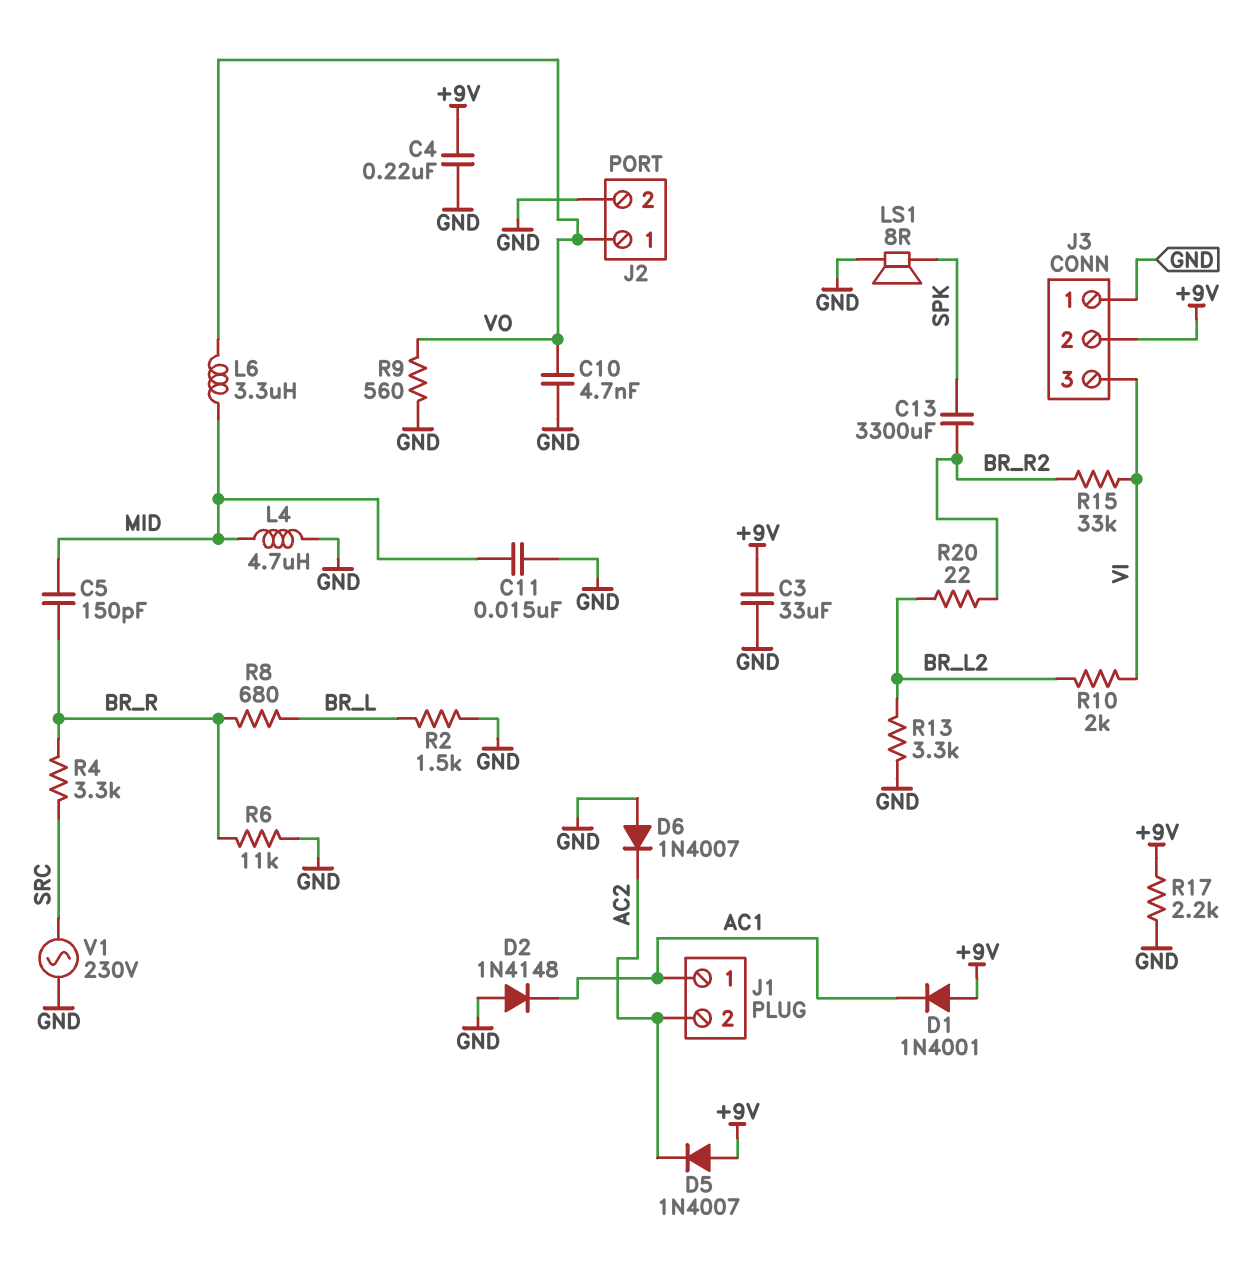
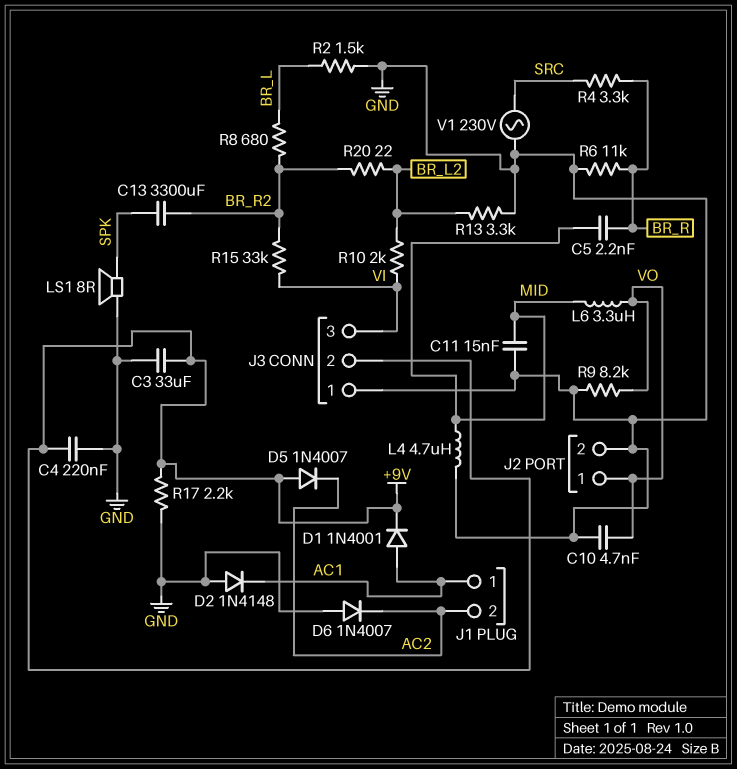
C5: 150pF (BR_R, MID) -> 2.2nF (BR_R, MID)
D1: diode 1N4001 (A +9V, K AC1) -> diode 1N4001 (A AC1, K +9V)
R8: 680 (BR_L, BR_R) -> 680 (BR_L, BR_R2)
R9: 560 (GND, VO) -> 8.2k (GND, VO)

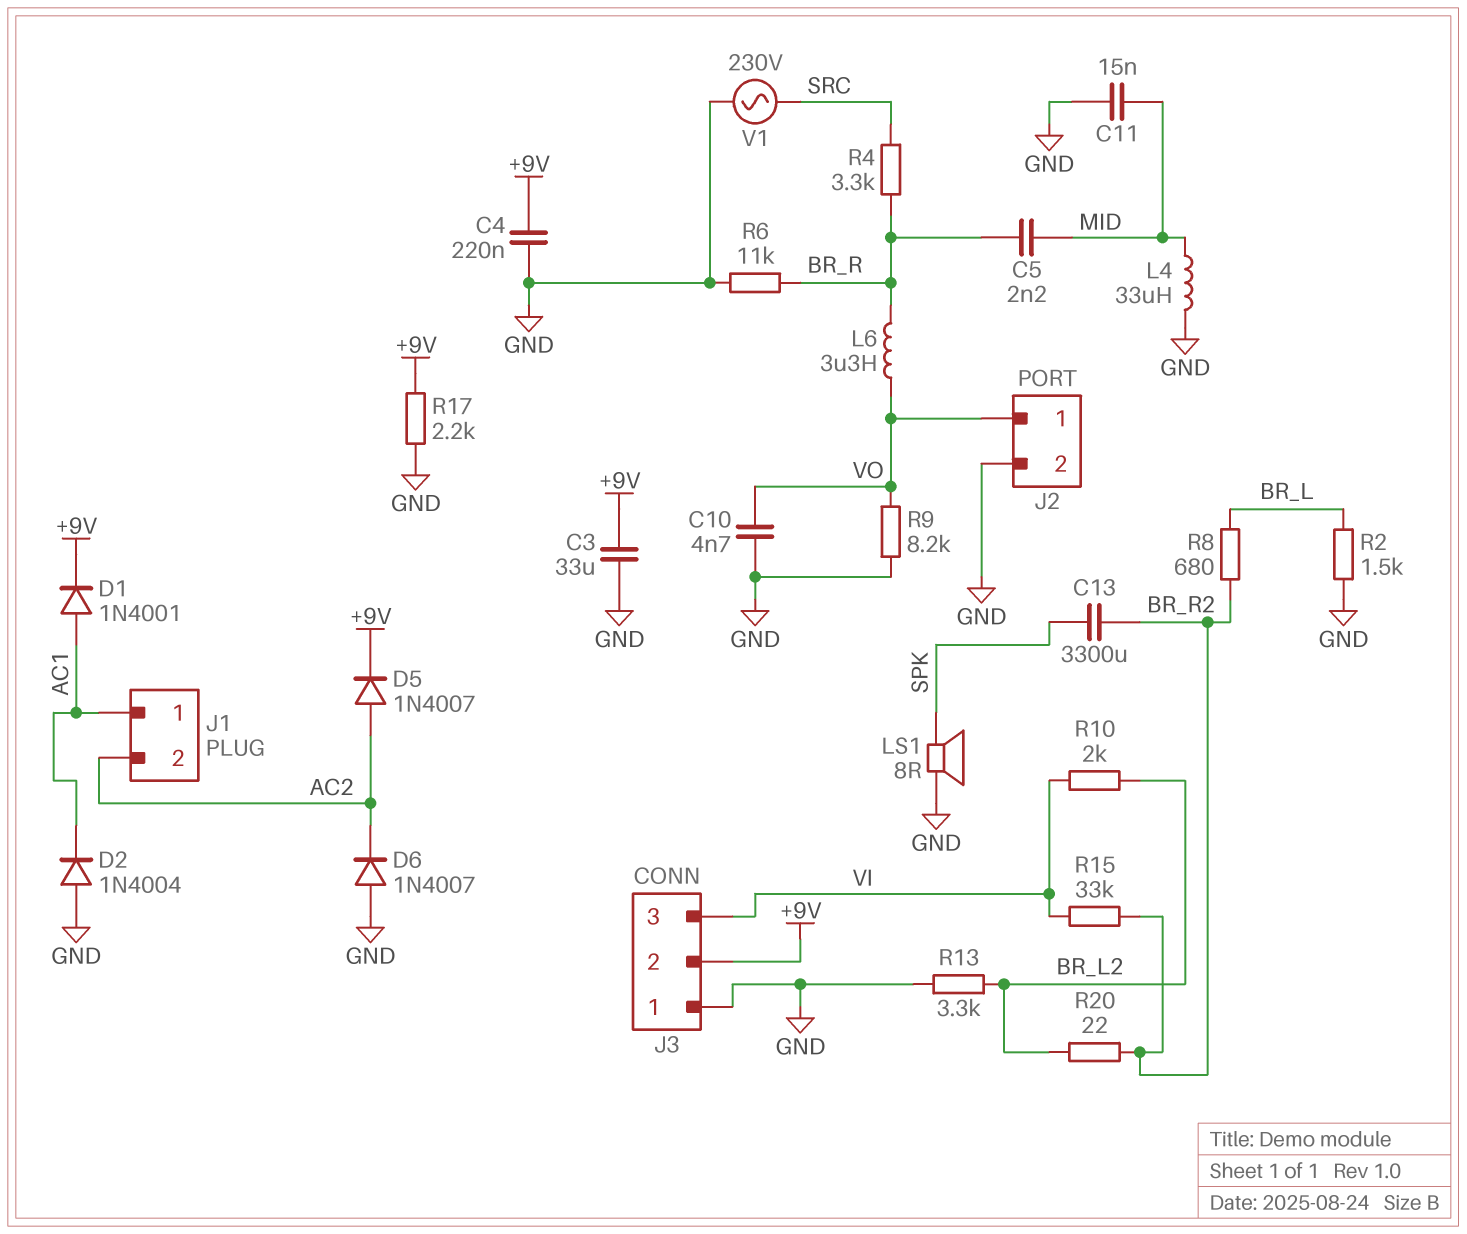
D2: diode 1N4148 (A GND, K AC1) -> diode 1N4004 (A GND, K AC1)
D5: diode 1N4007 (A +9V, K AC2) -> diode 1N4007 (A AC2, K +9V)
L4: 4.7uH (GND, MID) -> 33uH (GND, MID)
L6: 3.3uH (MID, VO) -> 3.3uH (BR_R, VO)

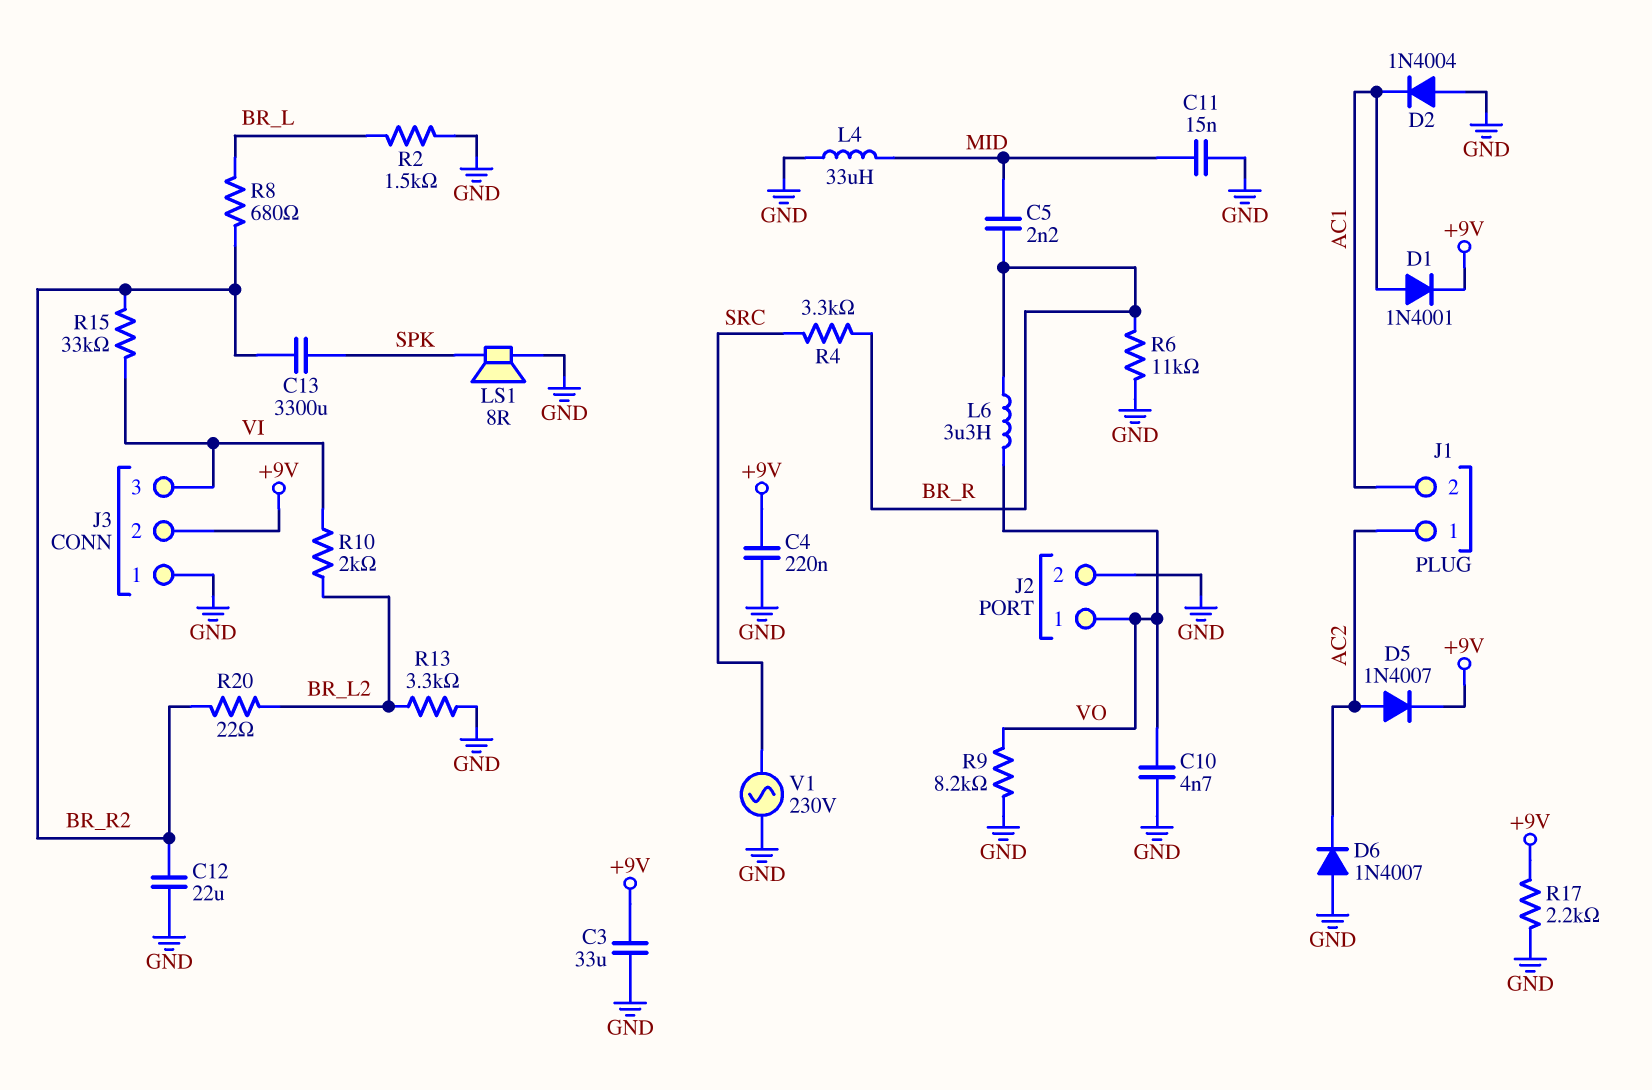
C12: none -> 22uF (BR_R2, GND)
J1 pin 1: AC1 -> AC2
J1 pin 2: AC2 -> AC1

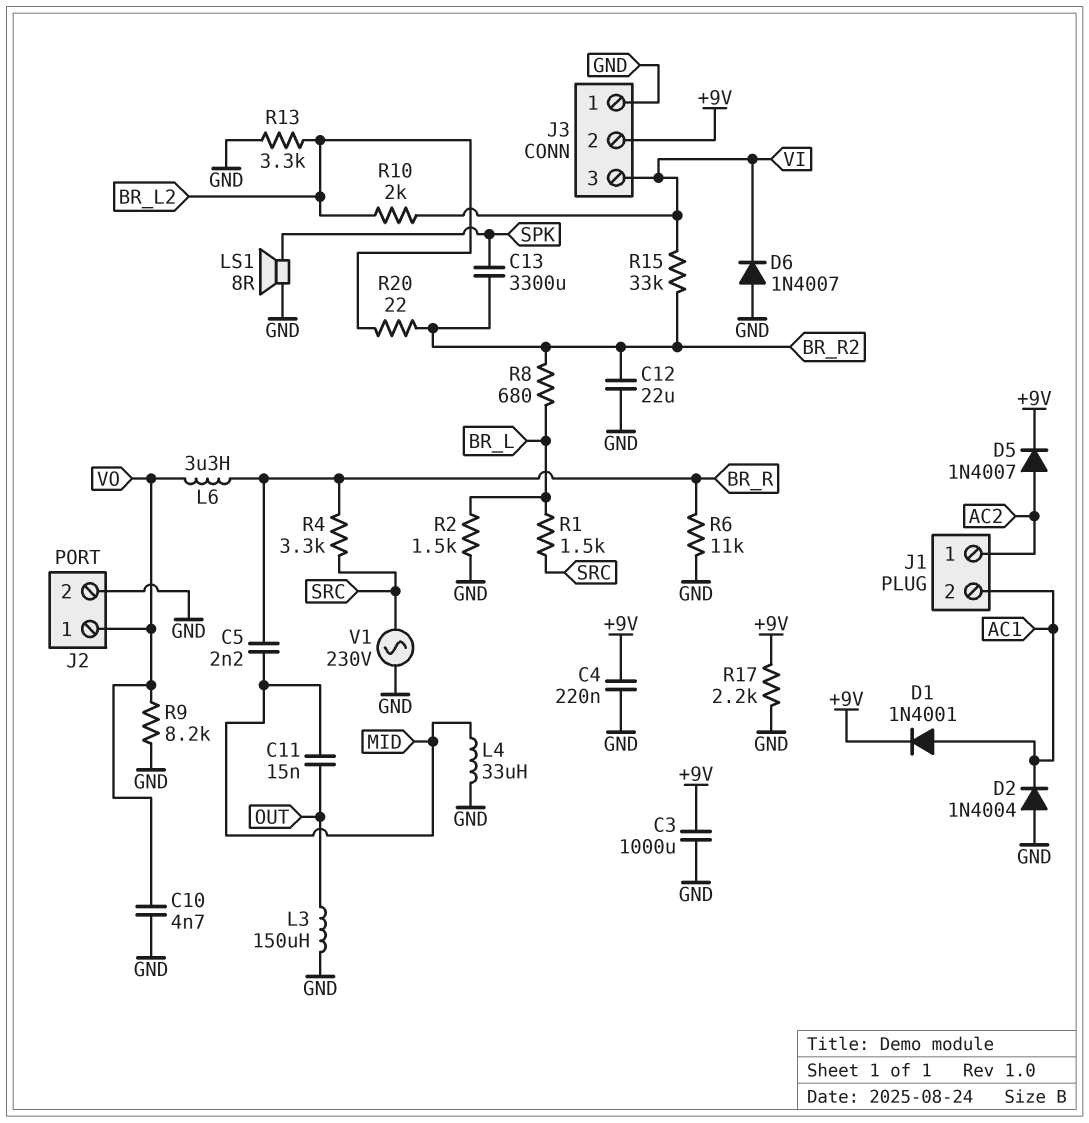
C3: 33uF (+9V, GND) -> 1000uF (+9V, GND)
C11: 15nF (GND, MID) -> 15nF (MID, OUT)
D6: diode 1N4007 (A GND, K AC2) -> diode 1N4007 (A GND, K VI)
L3: none -> 150uH (GND, OUT)
R1: none -> 1.5k (BR_L, SRC)

